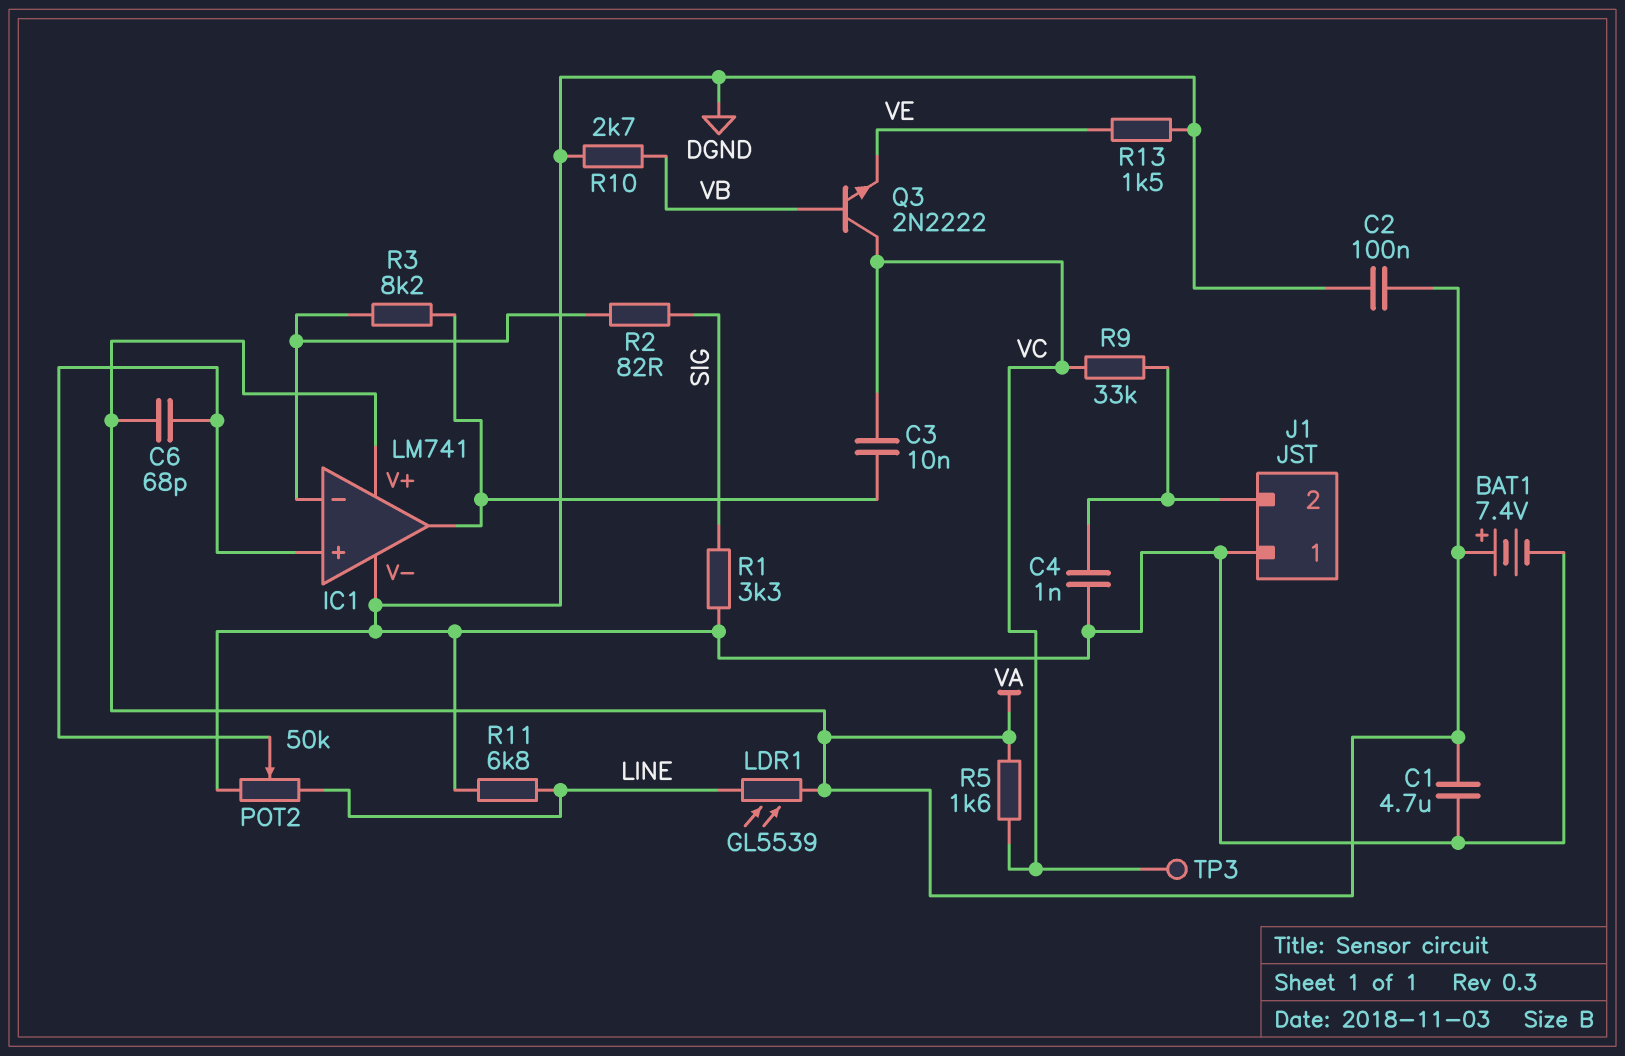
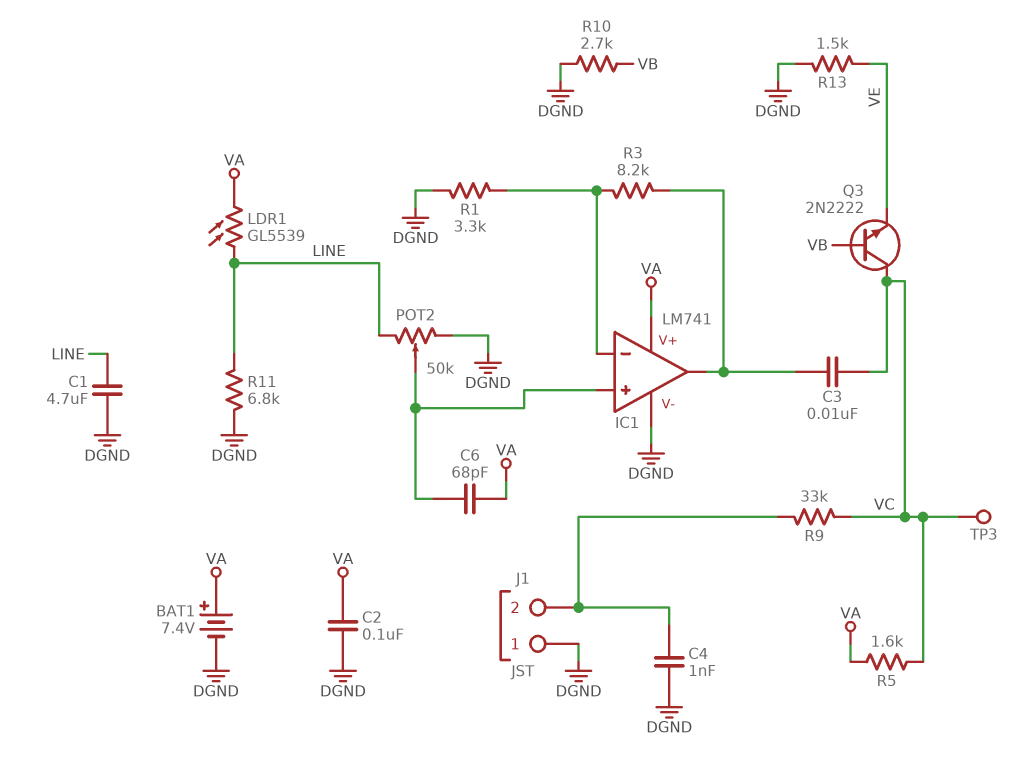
C1: 4.7uF (DGND, VA) -> 4.7uF (DGND, LINE)
R1: 3.3k (DGND, SIG) -> 3.3k (DGND, IC1/in-)
R2: 82 (IC1/in-, SIG) -> none

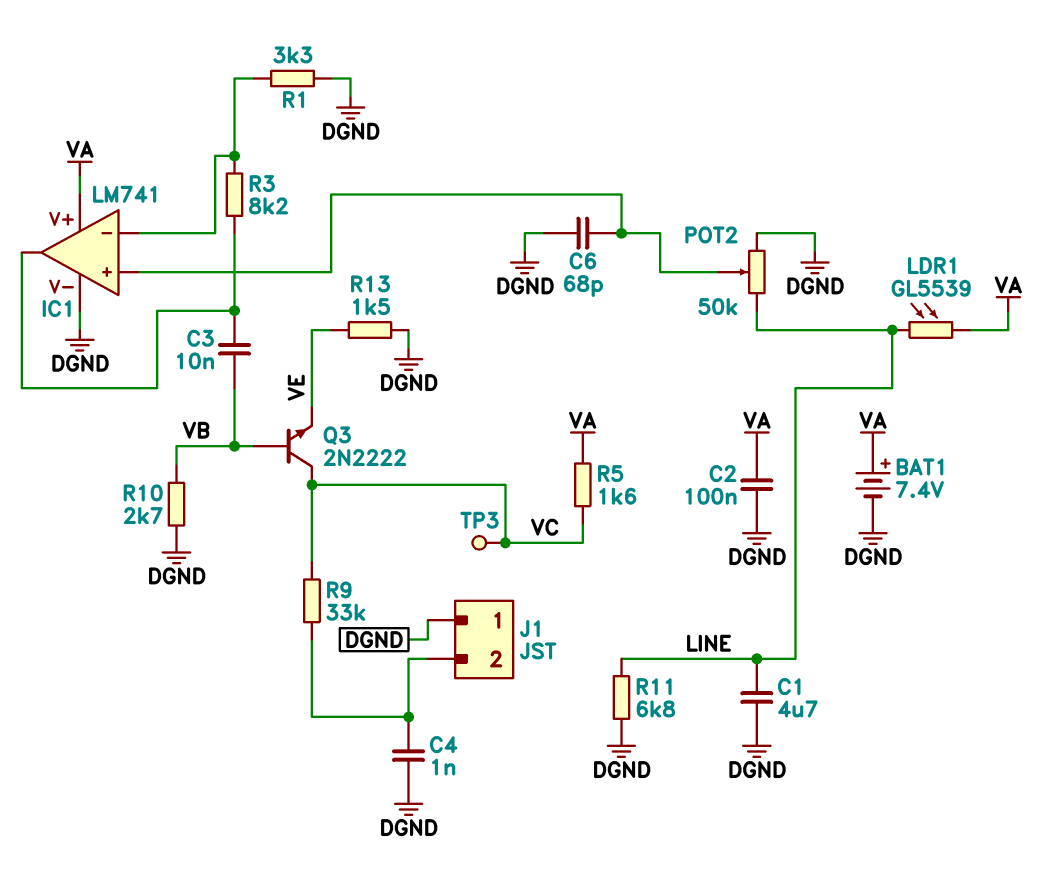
C3: 10nF (IC1/out, VC) -> 10nF (IC1/out, VB)
C6: 68pF (IC1/in+, VA) -> 68pF (DGND, IC1/in+)

